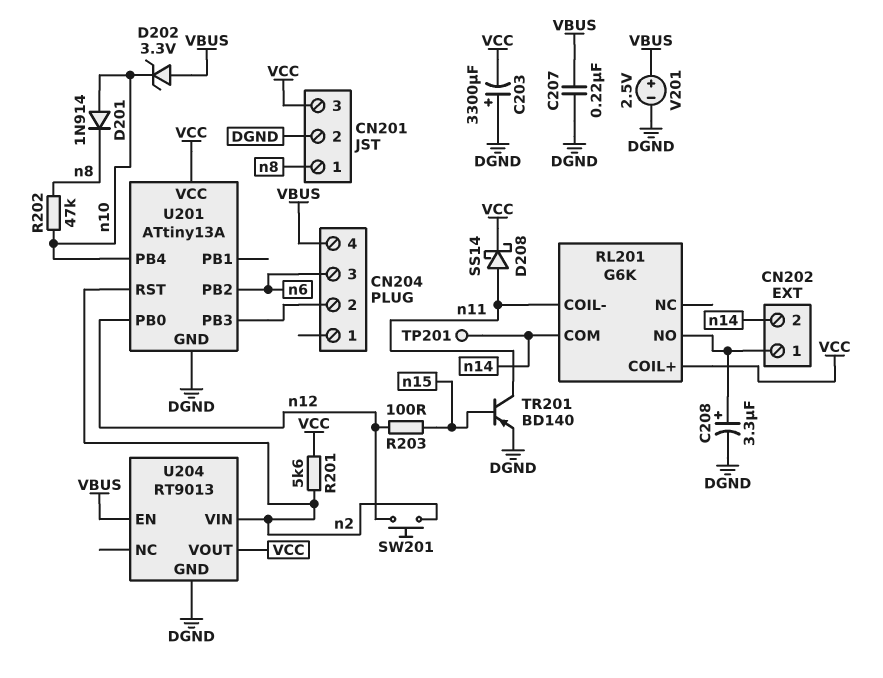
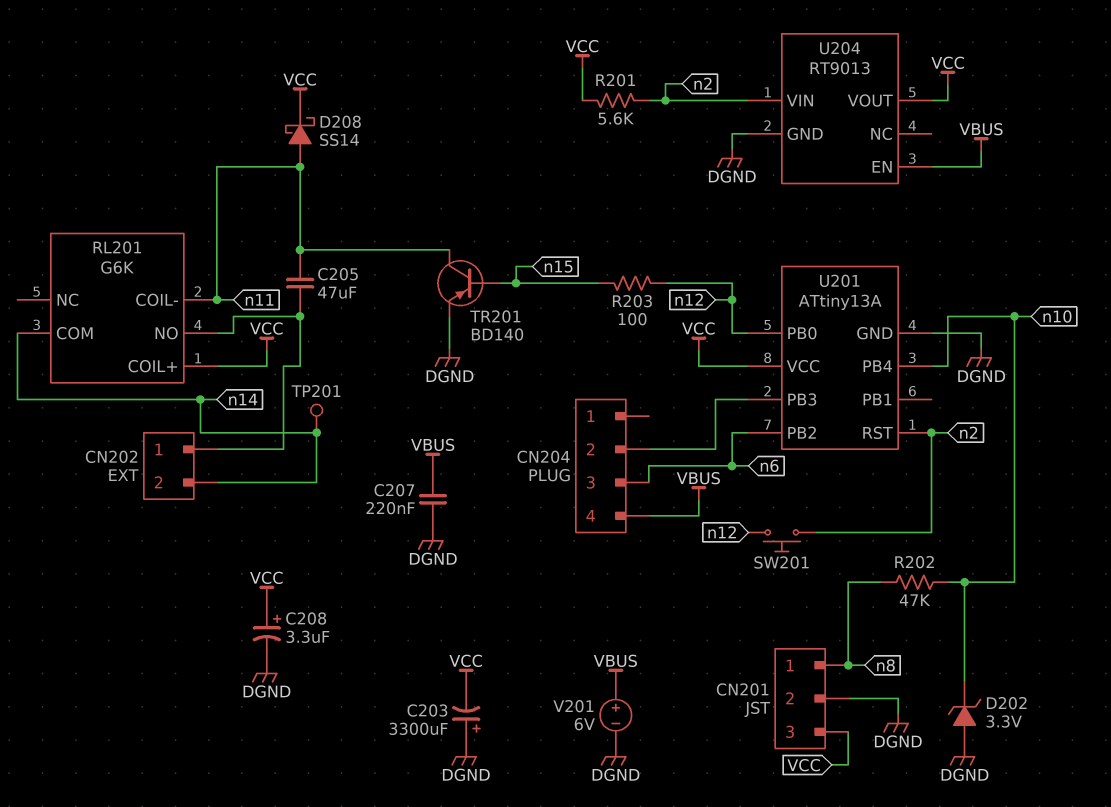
C205: none -> 47uF (CN202/1, n11)
C208: 3.3uF (plus CN202/1, minus DGND) -> 3.3uF (plus VCC, minus DGND)
D201: diode 1N914 (A n10, K n8) -> none
D202: zener 3.3V (A VBUS, K n10) -> zener 3.3V (A DGND, K n10)
V201: 2.5V (plus VBUS, minus DGND) -> 6V (plus VBUS, minus DGND)

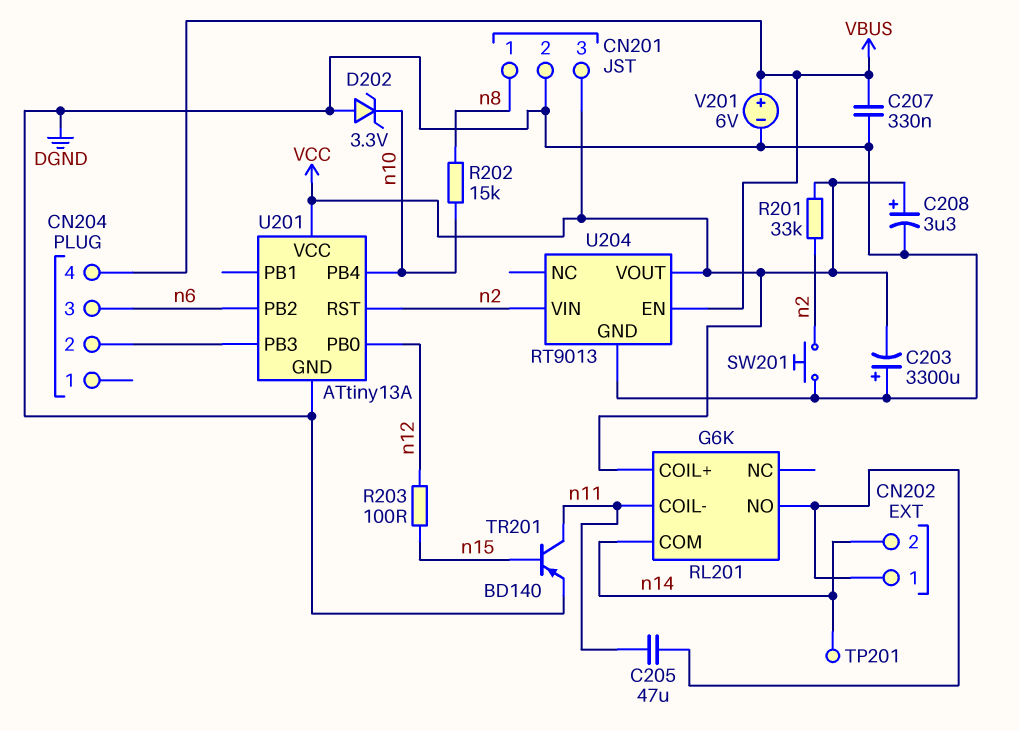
C207: 220nF (DGND, VBUS) -> 330nF (DGND, VBUS)
D208: schottky SS14 (A n11, K VCC) -> none
R201: 5.6k (VCC, n2) -> 33k (VCC, n2)
R202: 47k (n8, n10) -> 15k (n8, n10)
SW201: button (n2, n12) -> button (DGND, n2)

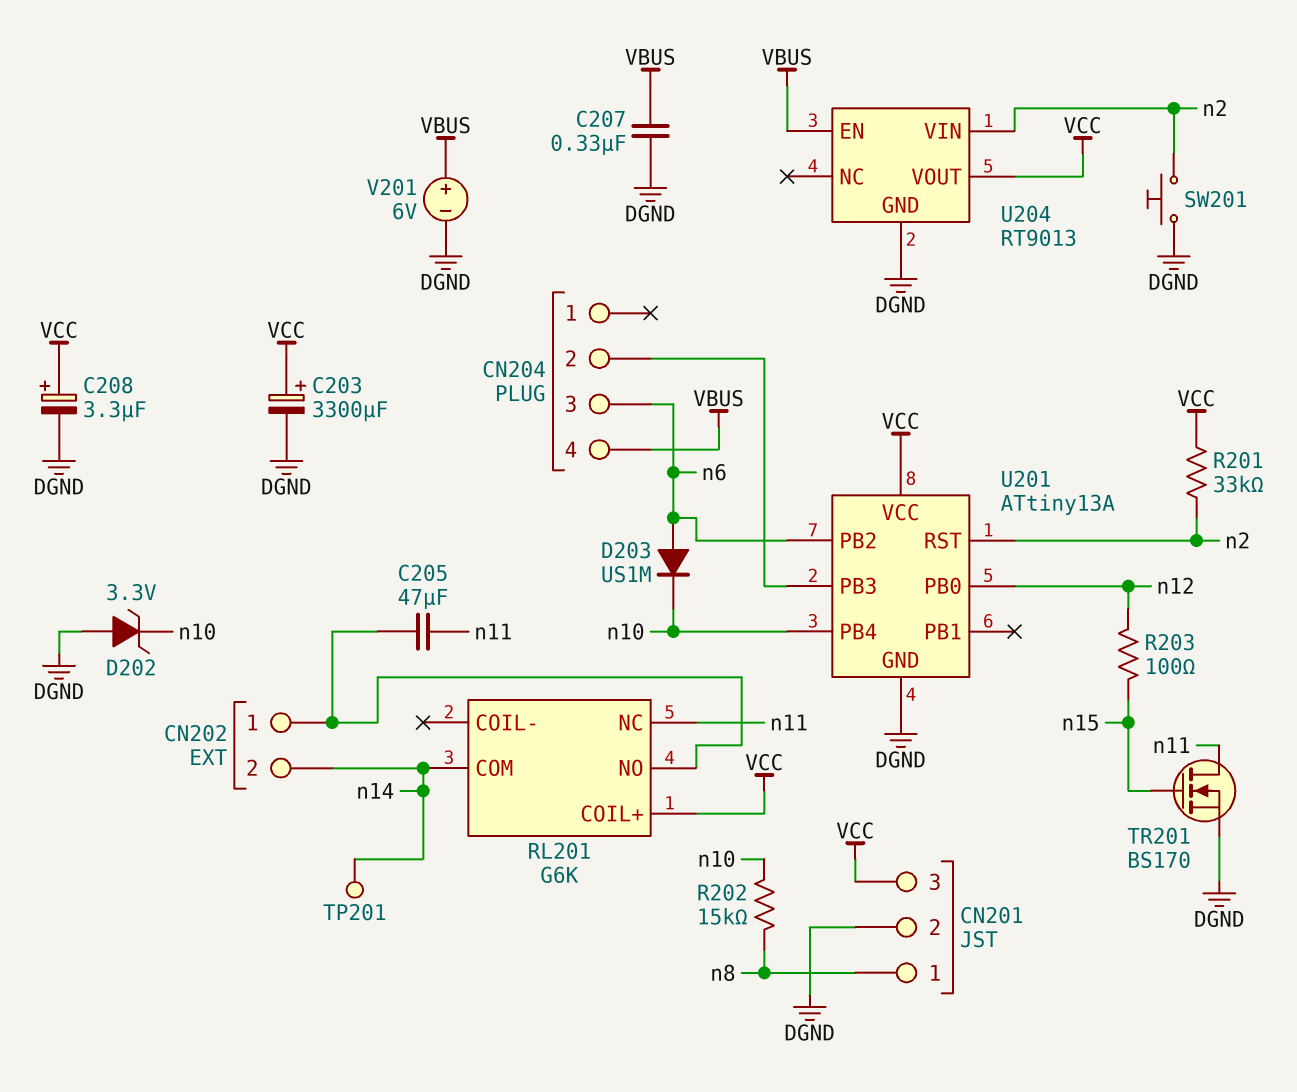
C203: 3300uF (plus DGND, minus VCC) -> 3300uF (plus VCC, minus DGND)
D203: none -> diode US1M (A n6, K n10)
RL201 pin COIL-: n11 -> none
RL201 pin NC: none -> n11
TR201: PNP BD140 (B n15, C n11, E DGND) -> NMOS BS170 (G n15, D n11, S DGND)

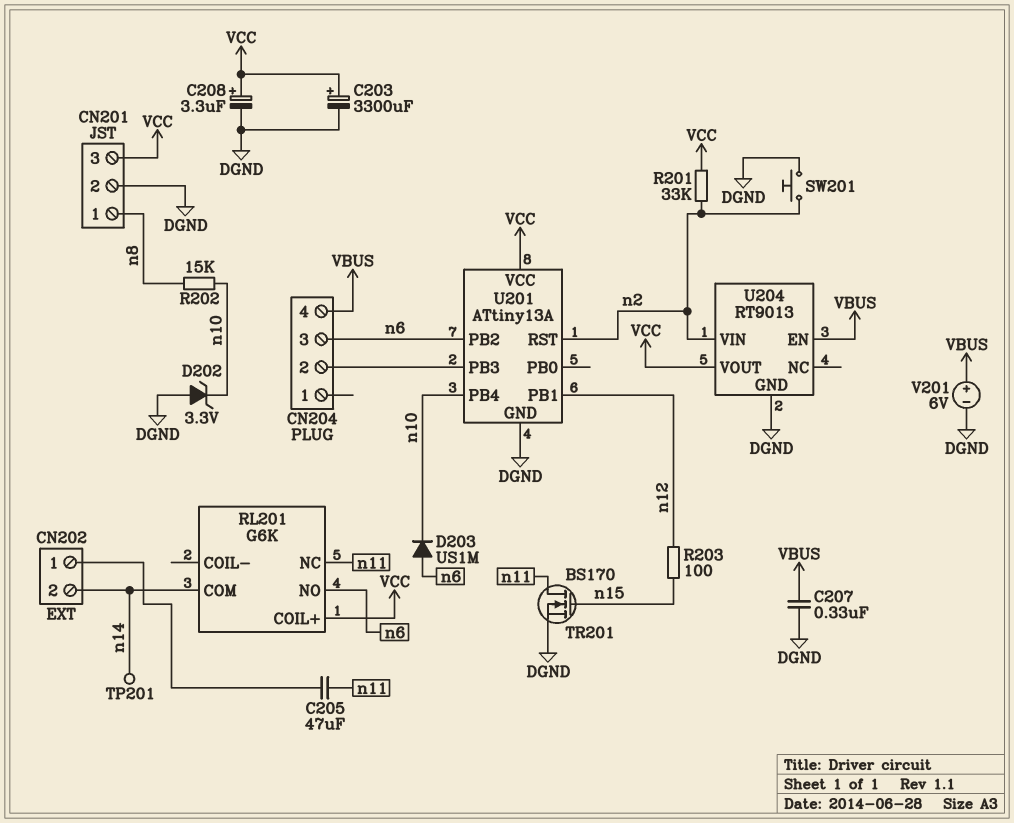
RL201 pin NO: CN202/1 -> n6
U201 pin PB0: n12 -> none
U201 pin PB1: none -> n12

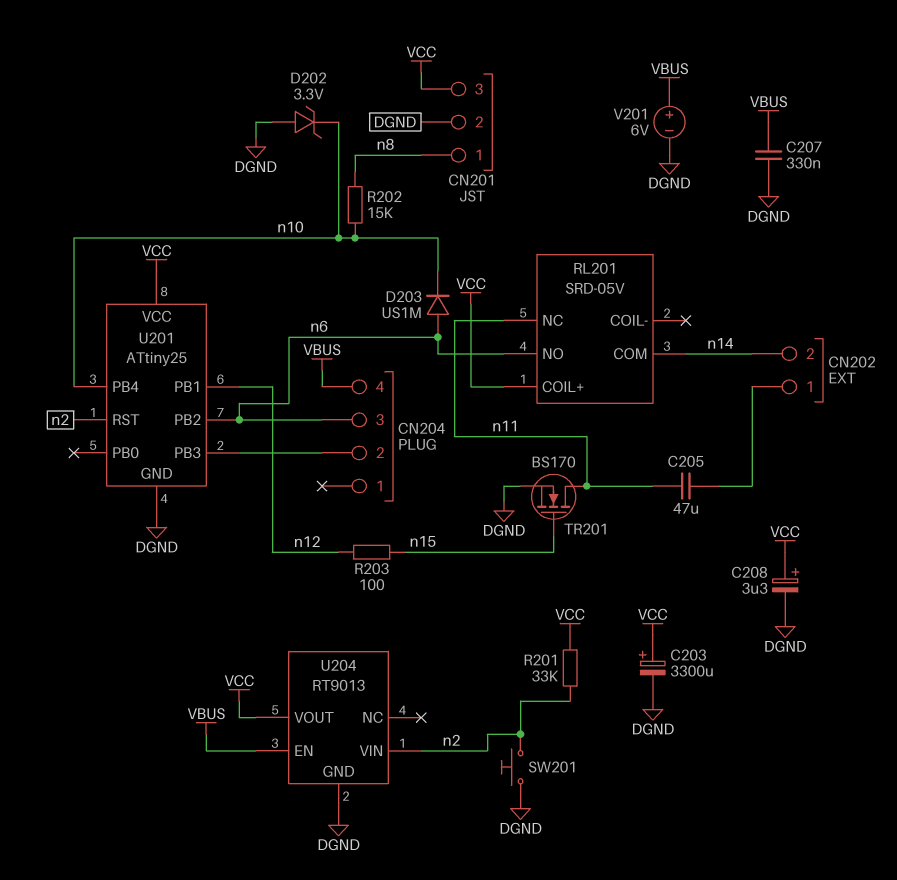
RL201: G6K -> SRD-05V
TP201: test point (n14) -> none
U201: ATtiny13A -> ATtiny25

